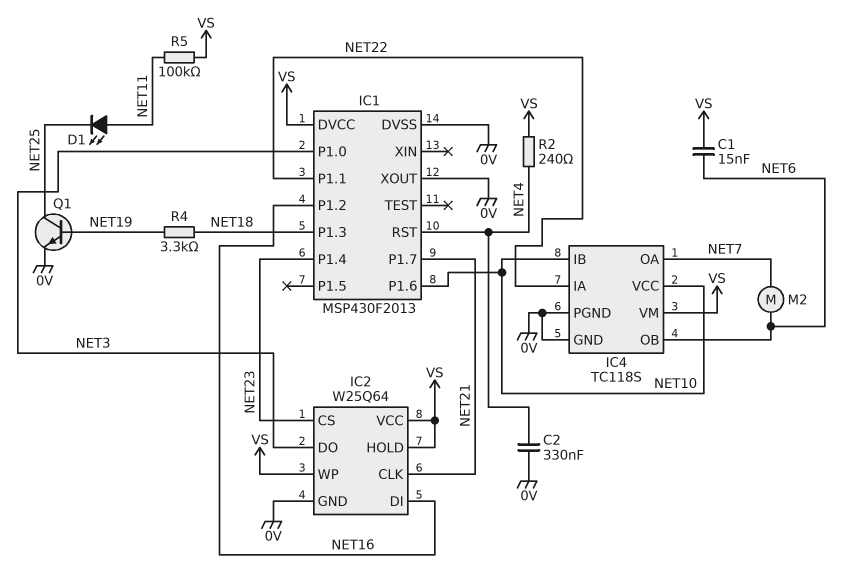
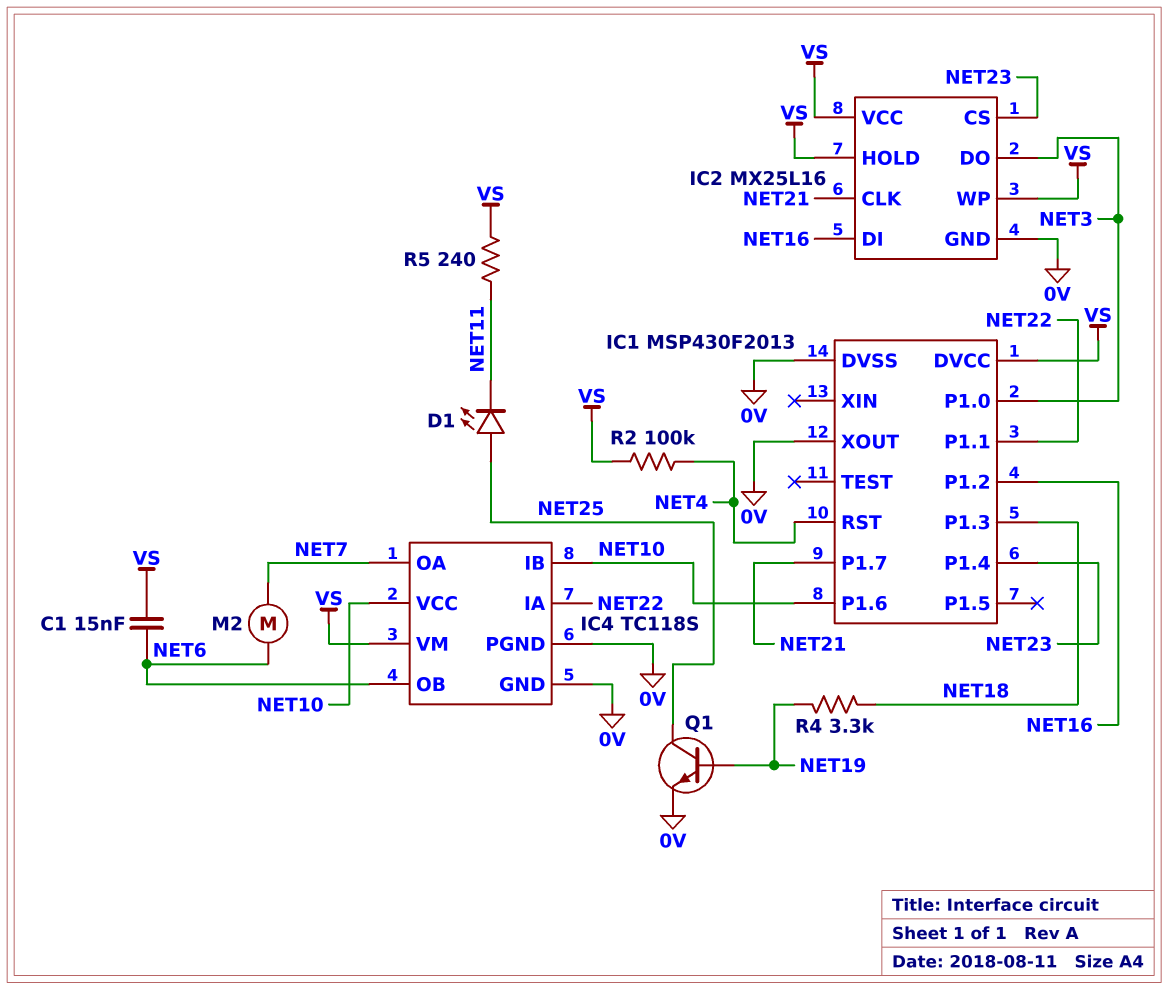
C2: 330nF (0V, NET4) -> none
D1: LED (A NET11, K NET25) -> LED (A NET25, K NET11)
IC2: W25Q64 -> MX25L16
R2: 240 (NET4, VS) -> 100k (NET4, VS)
R5: 100k (NET11, VS) -> 240 (NET11, VS)

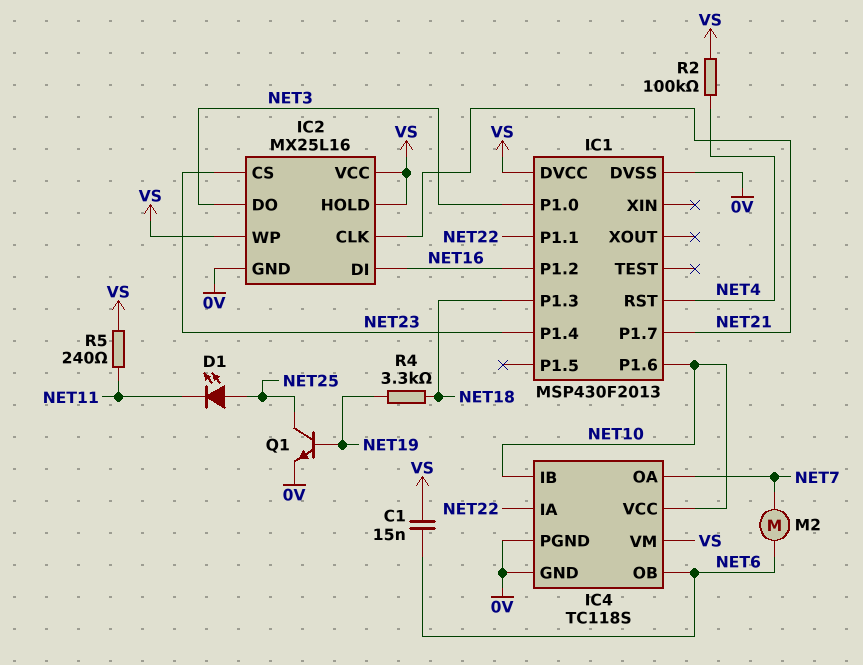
IC1 pin XOUT: 0V -> none

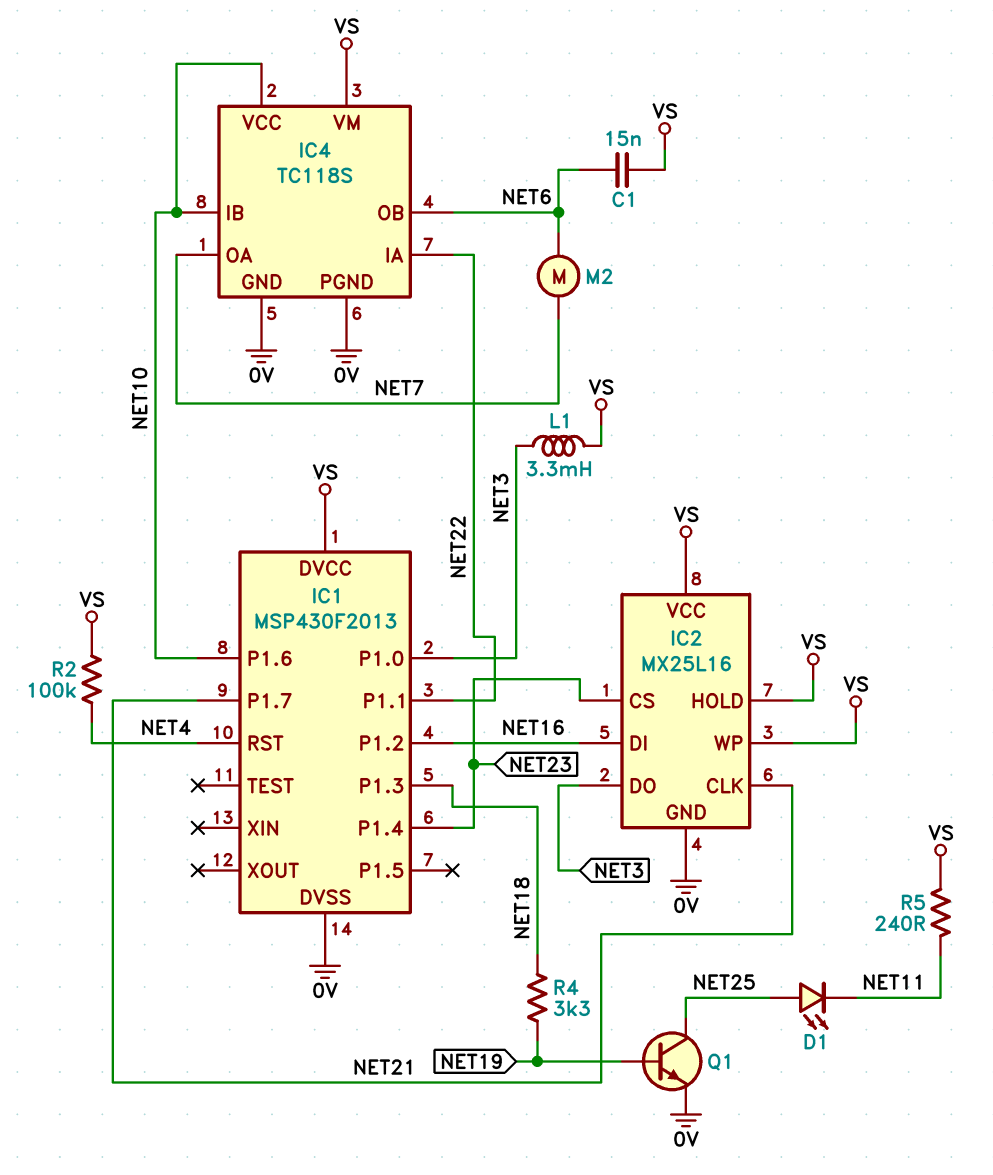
L1: none -> 3.3mH (NET3, VS)

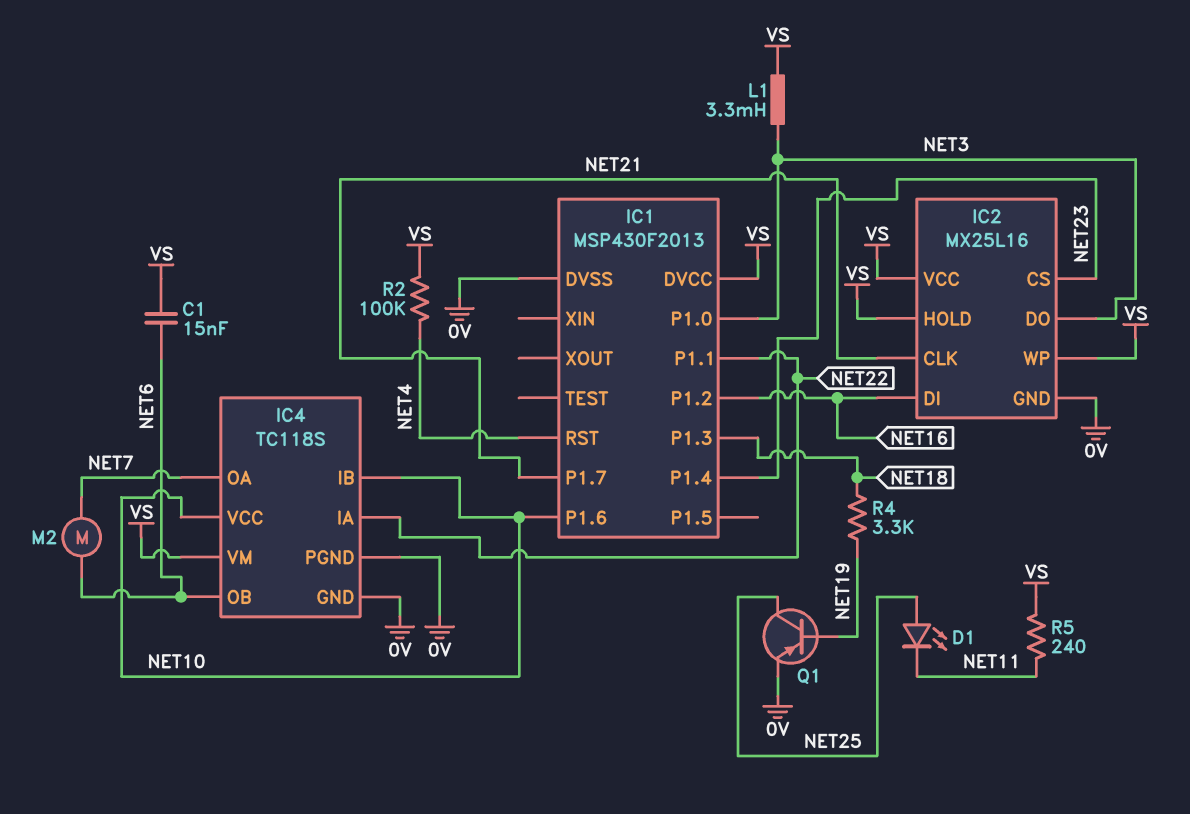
Q1: NPN (B NET19, C NET25, E 0V) -> PNP (B NET19, C NET25, E 0V)

